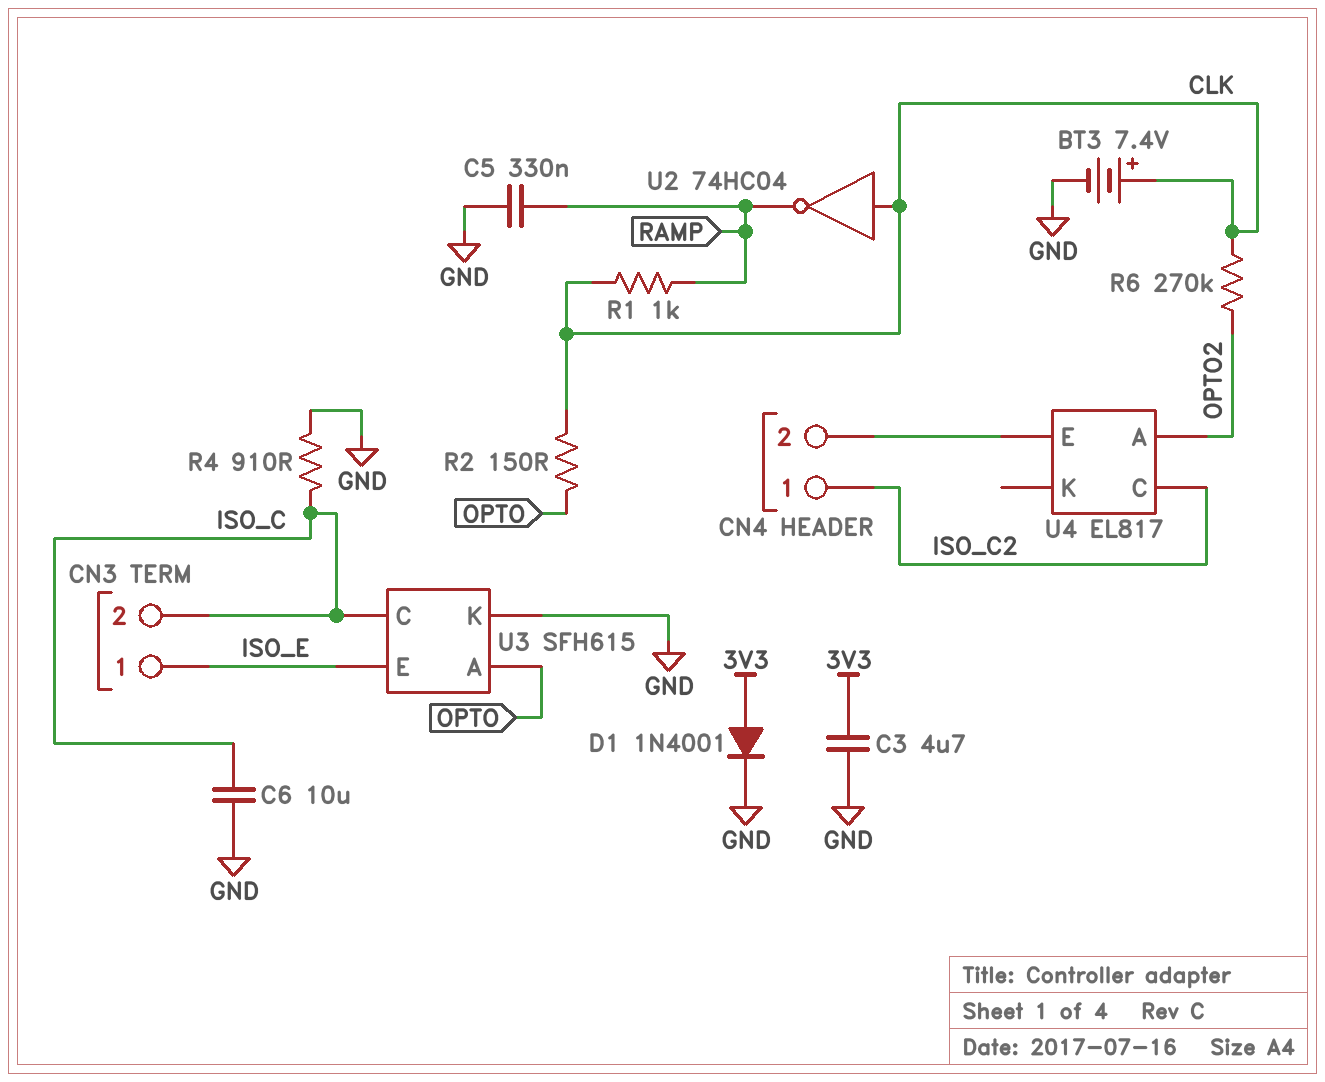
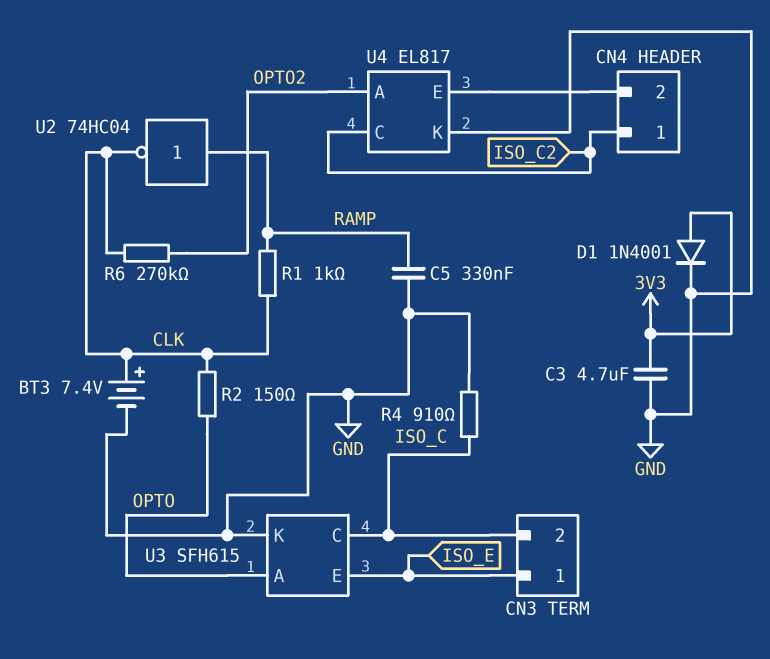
C6: 10uF (GND, ISO_C) -> none
U2: NOT 74HC04 (in CLK, out RAMP) -> NOT 74HC04 (in RAMP, out CLK)
U4 pin K: none -> GND

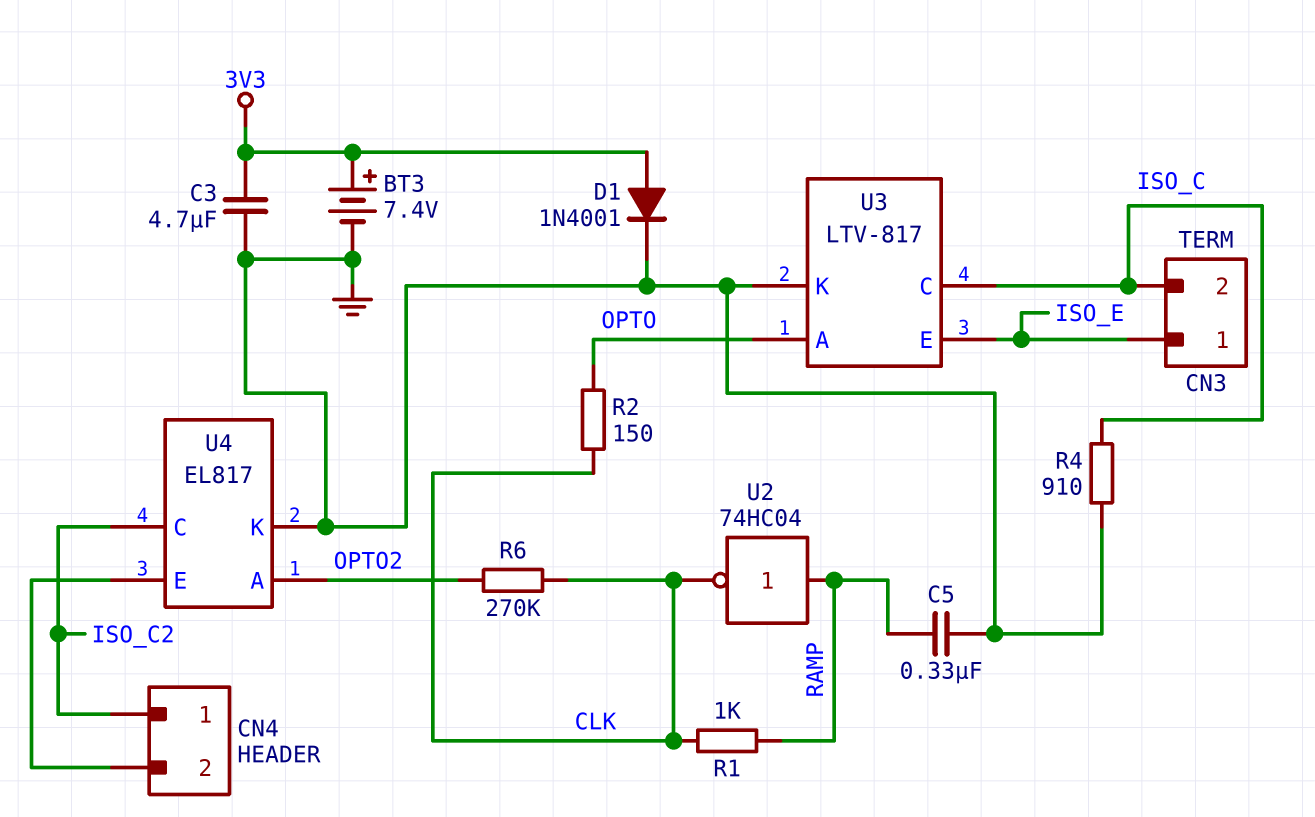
BT3: 7.4V (plus CLK, minus GND) -> 7.4V (plus 3V3, minus GND)
U3: SFH615 -> LTV-817

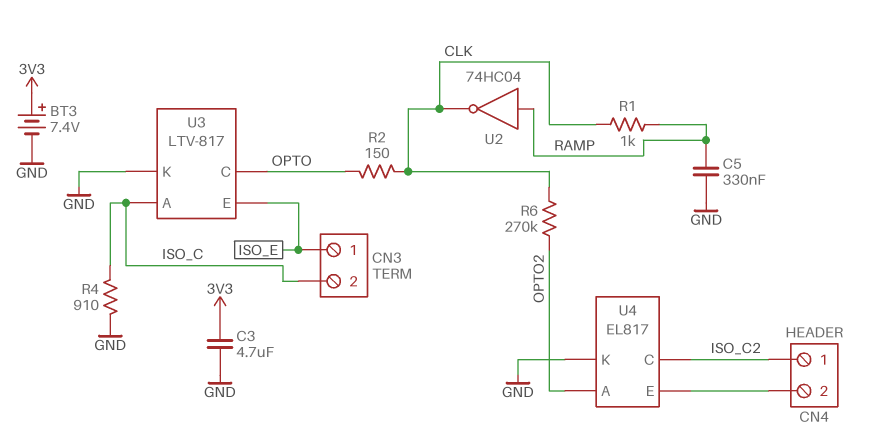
D1: diode 1N4001 (A 3V3, K GND) -> none
U3 pin A: OPTO -> ISO_C
U3 pin C: ISO_C -> OPTO

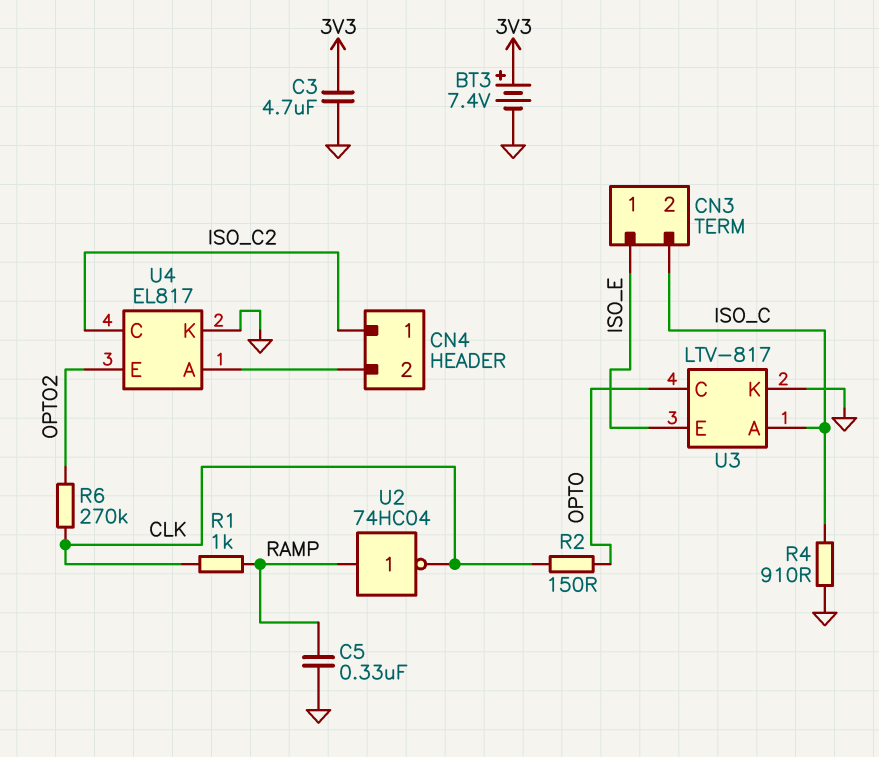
U4 pin A: OPTO2 -> CN4/2
U4 pin E: CN4/2 -> OPTO2

